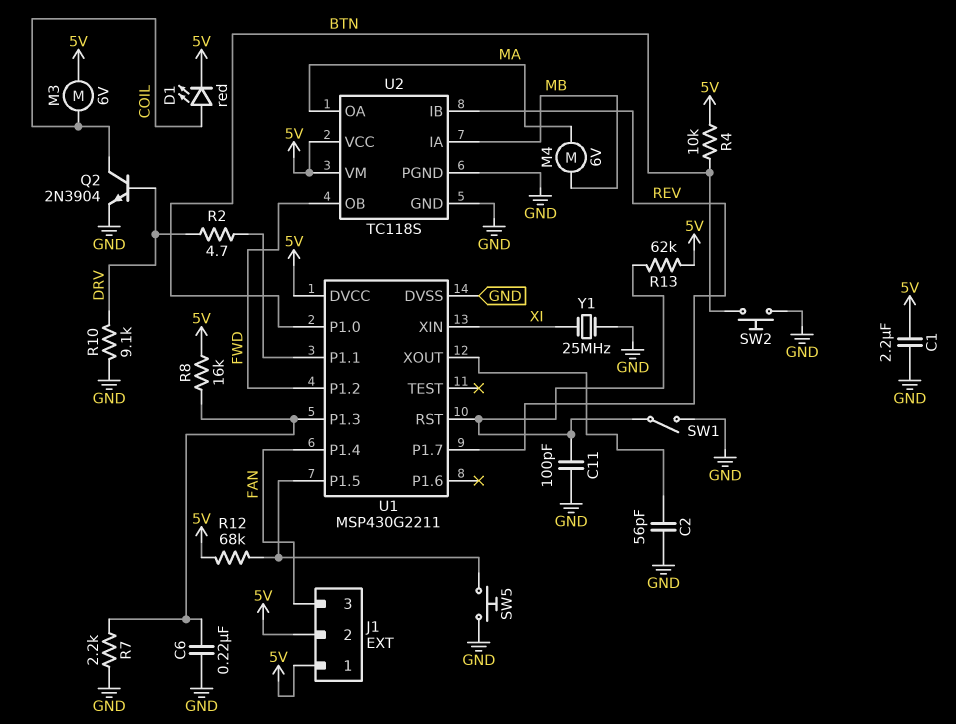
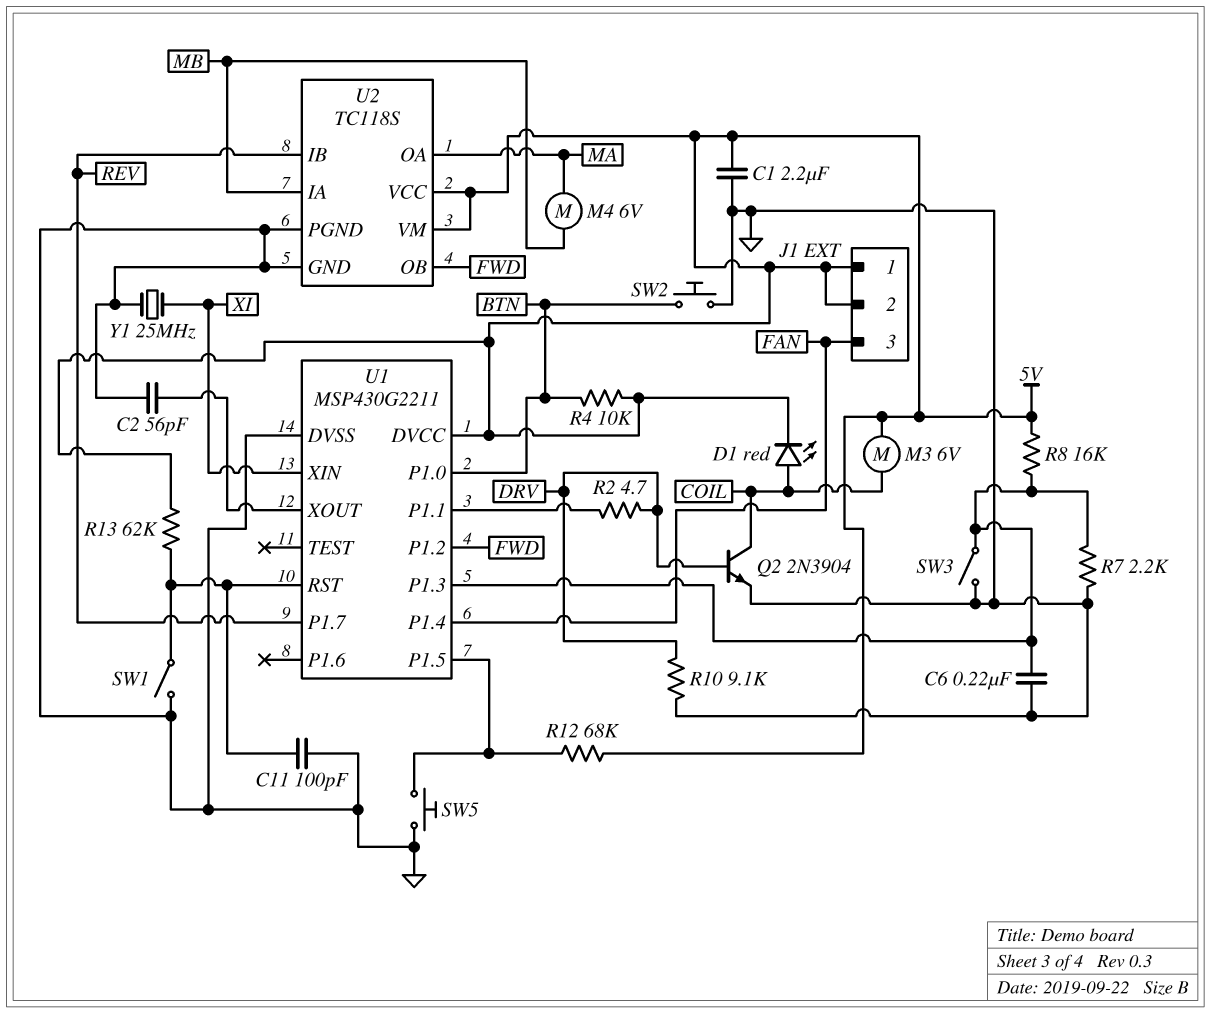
SW3: none -> switch (GND, U1/P1.3)

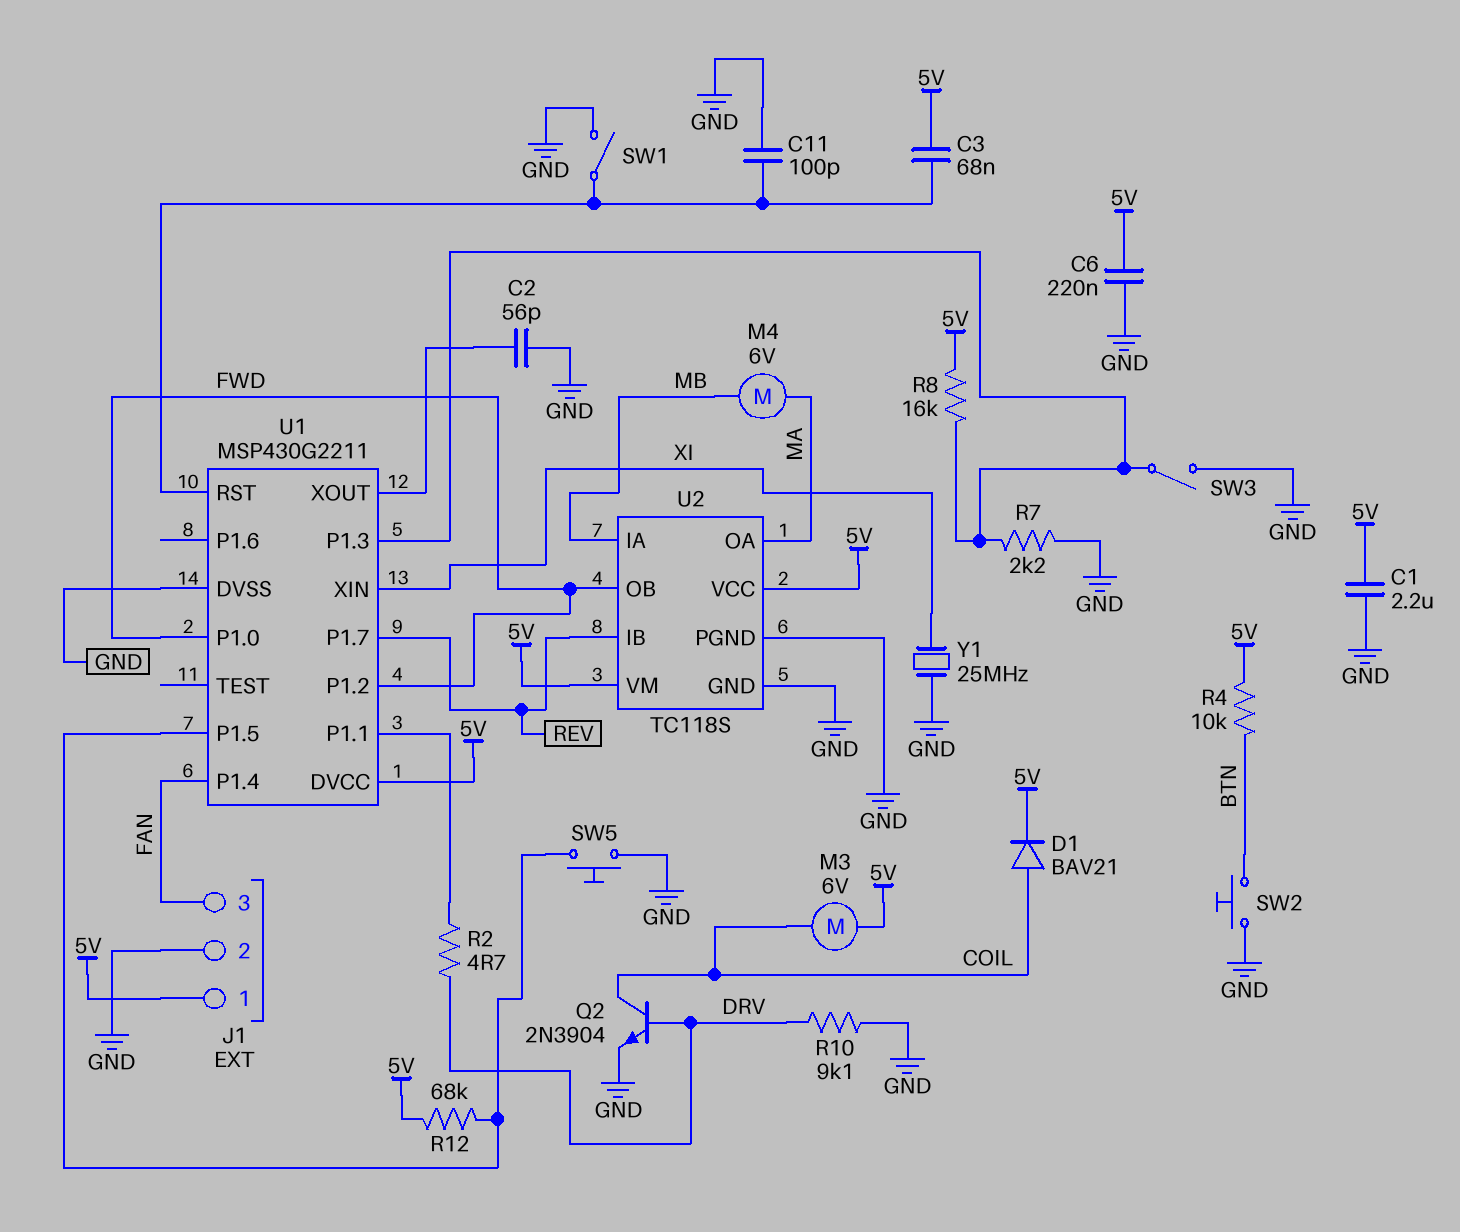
C3: none -> 68nF (5V, U1/RST)
C6: 220nF (GND, U1/P1.3) -> 220nF (5V, GND)
D1: LED red (A COIL, K 5V) -> diode BAV21 (A COIL, K 5V)
J1 pin 2: 5V -> GND
R13: 62k (5V, U1/RST) -> none
U1 pin P1.0: BTN -> FWD

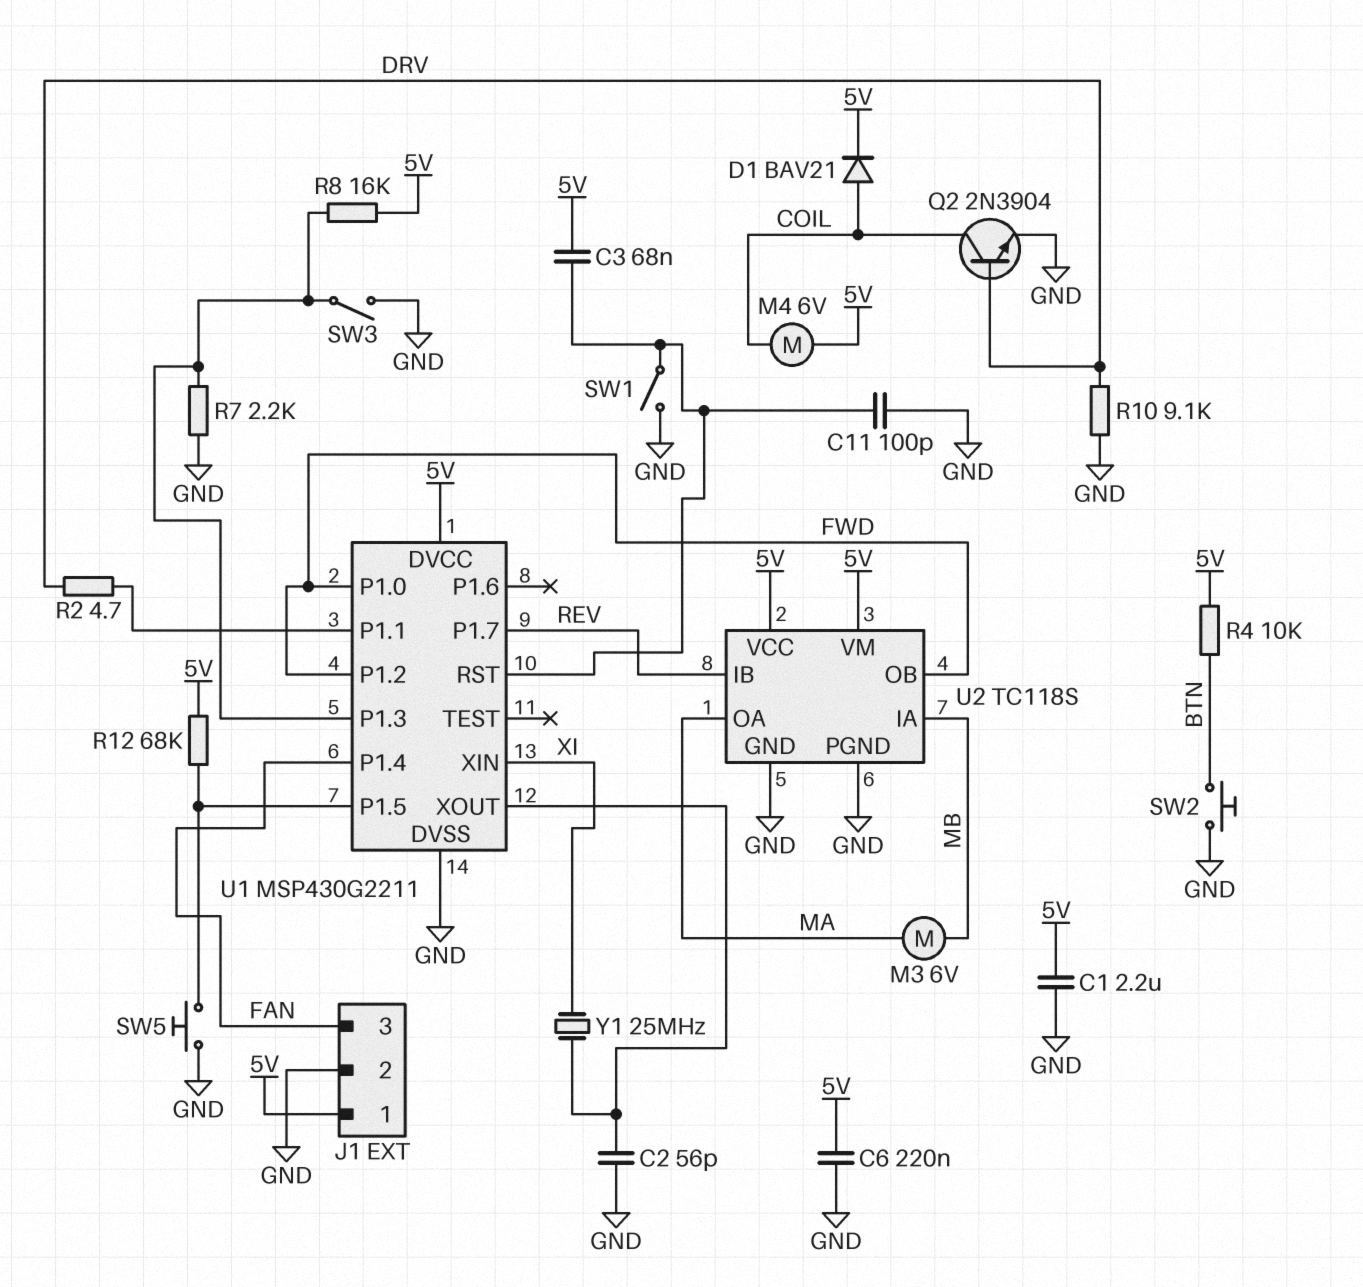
M3: motor 6V (5V, COIL) -> motor 6V (MA, MB)
M4: motor 6V (MA, MB) -> motor 6V (5V, COIL)
Y1: 25MHz (GND, XI) -> 25MHz (U1/XOUT, XI)

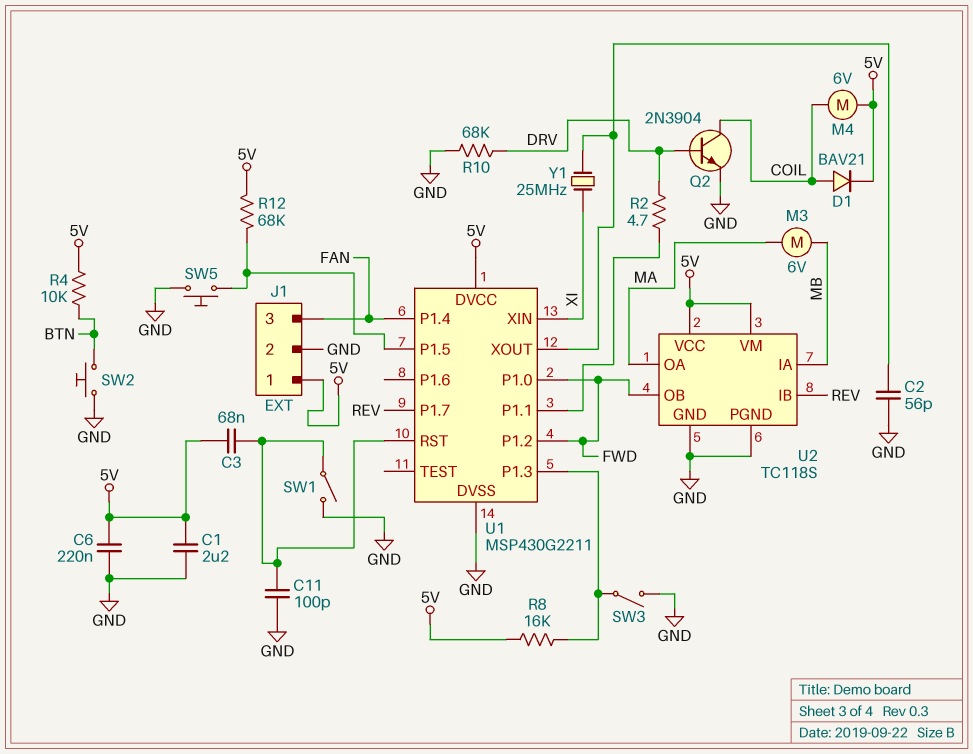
R7: 2.2k (GND, U1/P1.3) -> none
R10: 9.1k (DRV, GND) -> 68k (DRV, GND)

